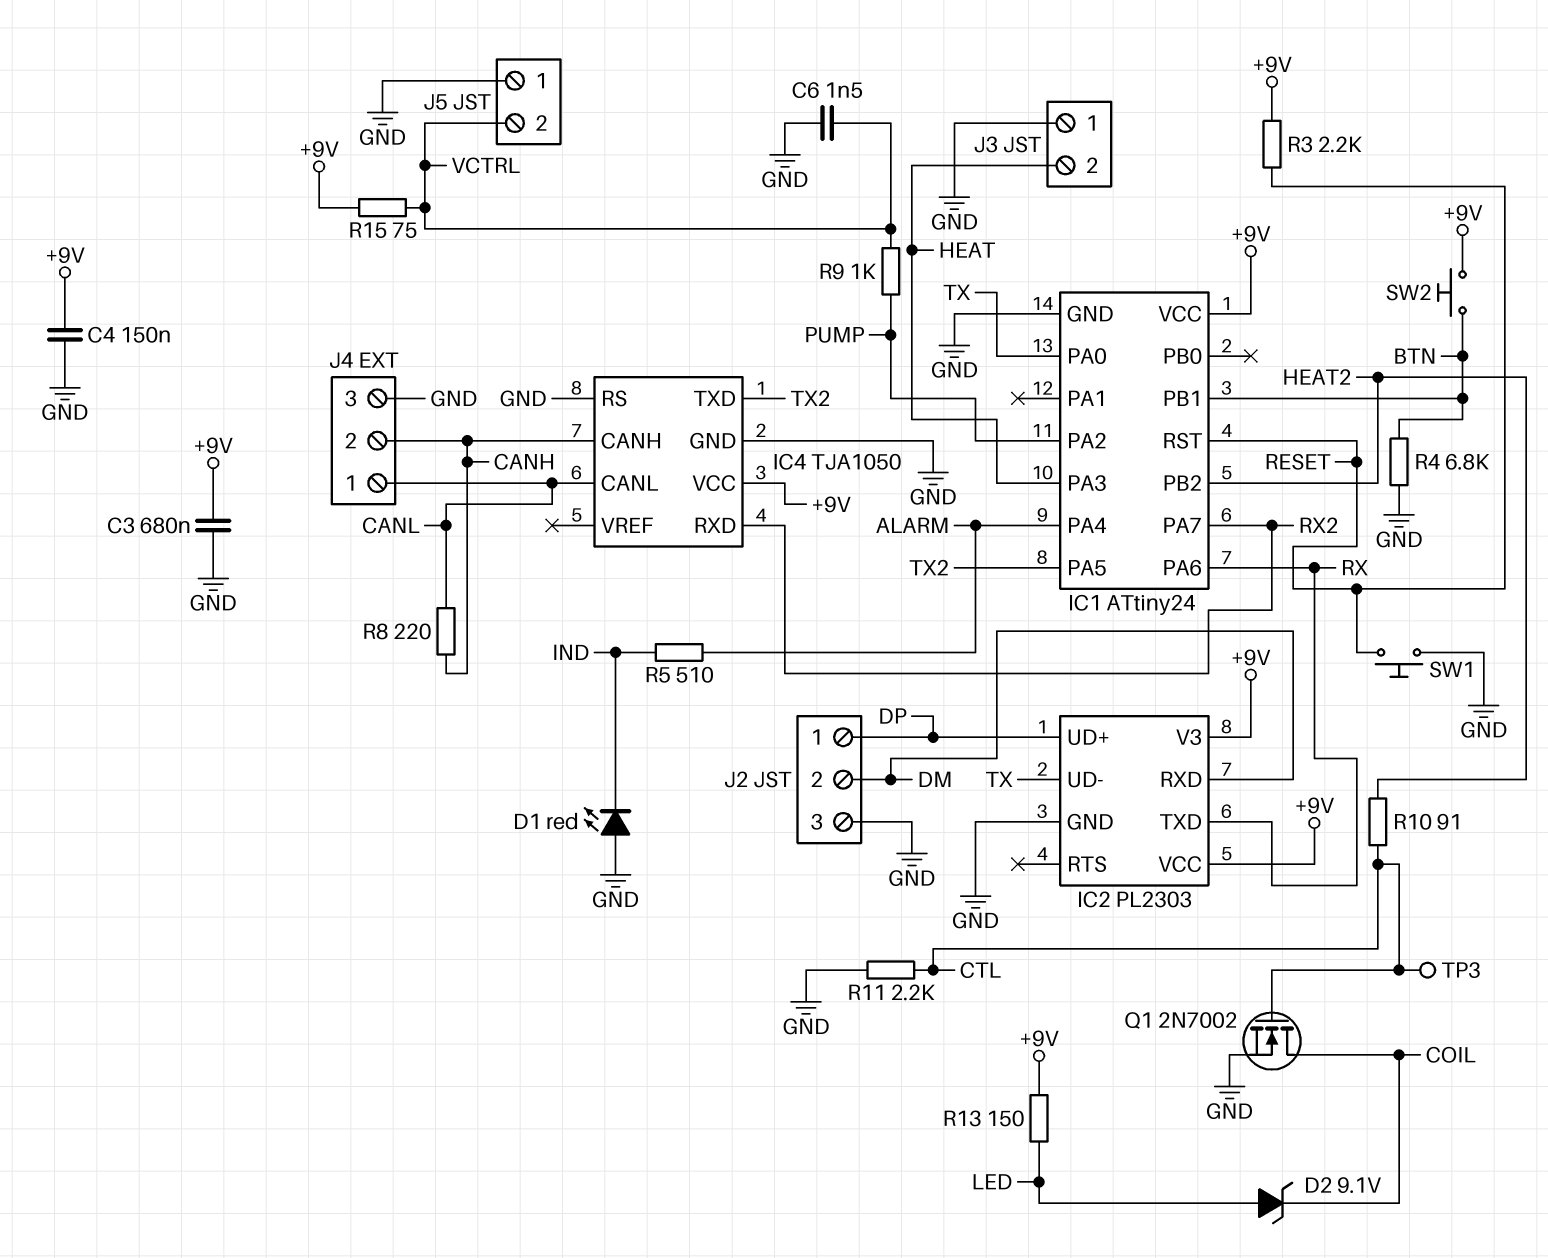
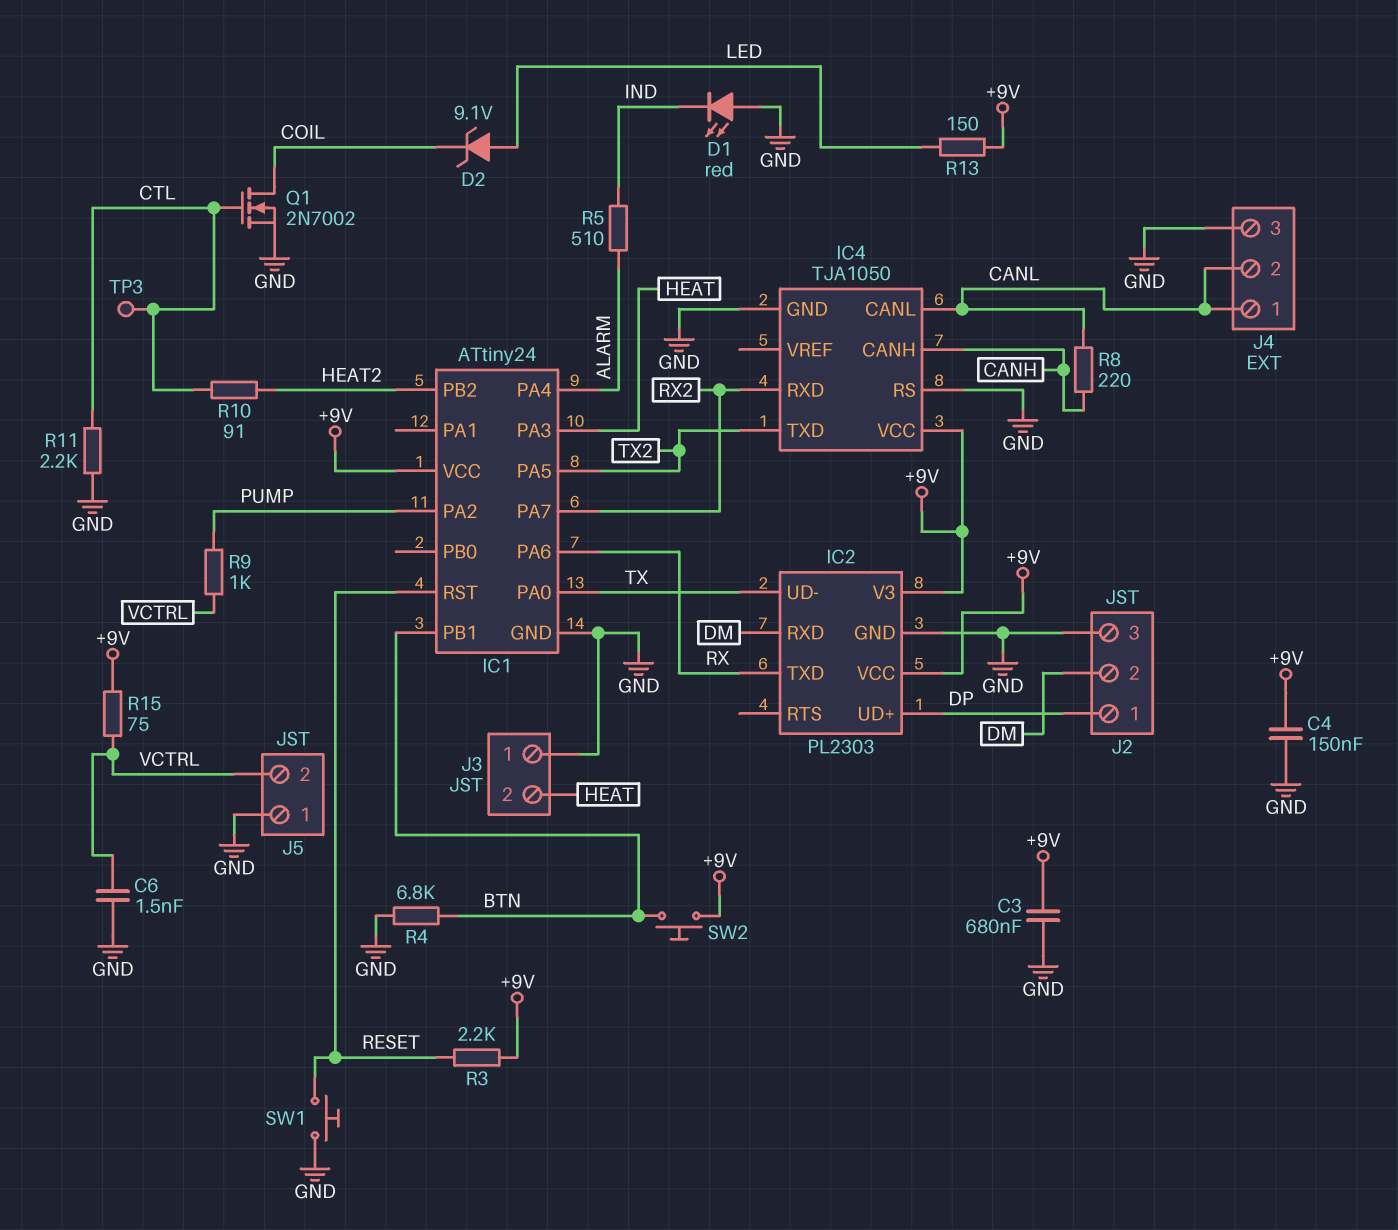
J4 pin 2: CANH -> CANL

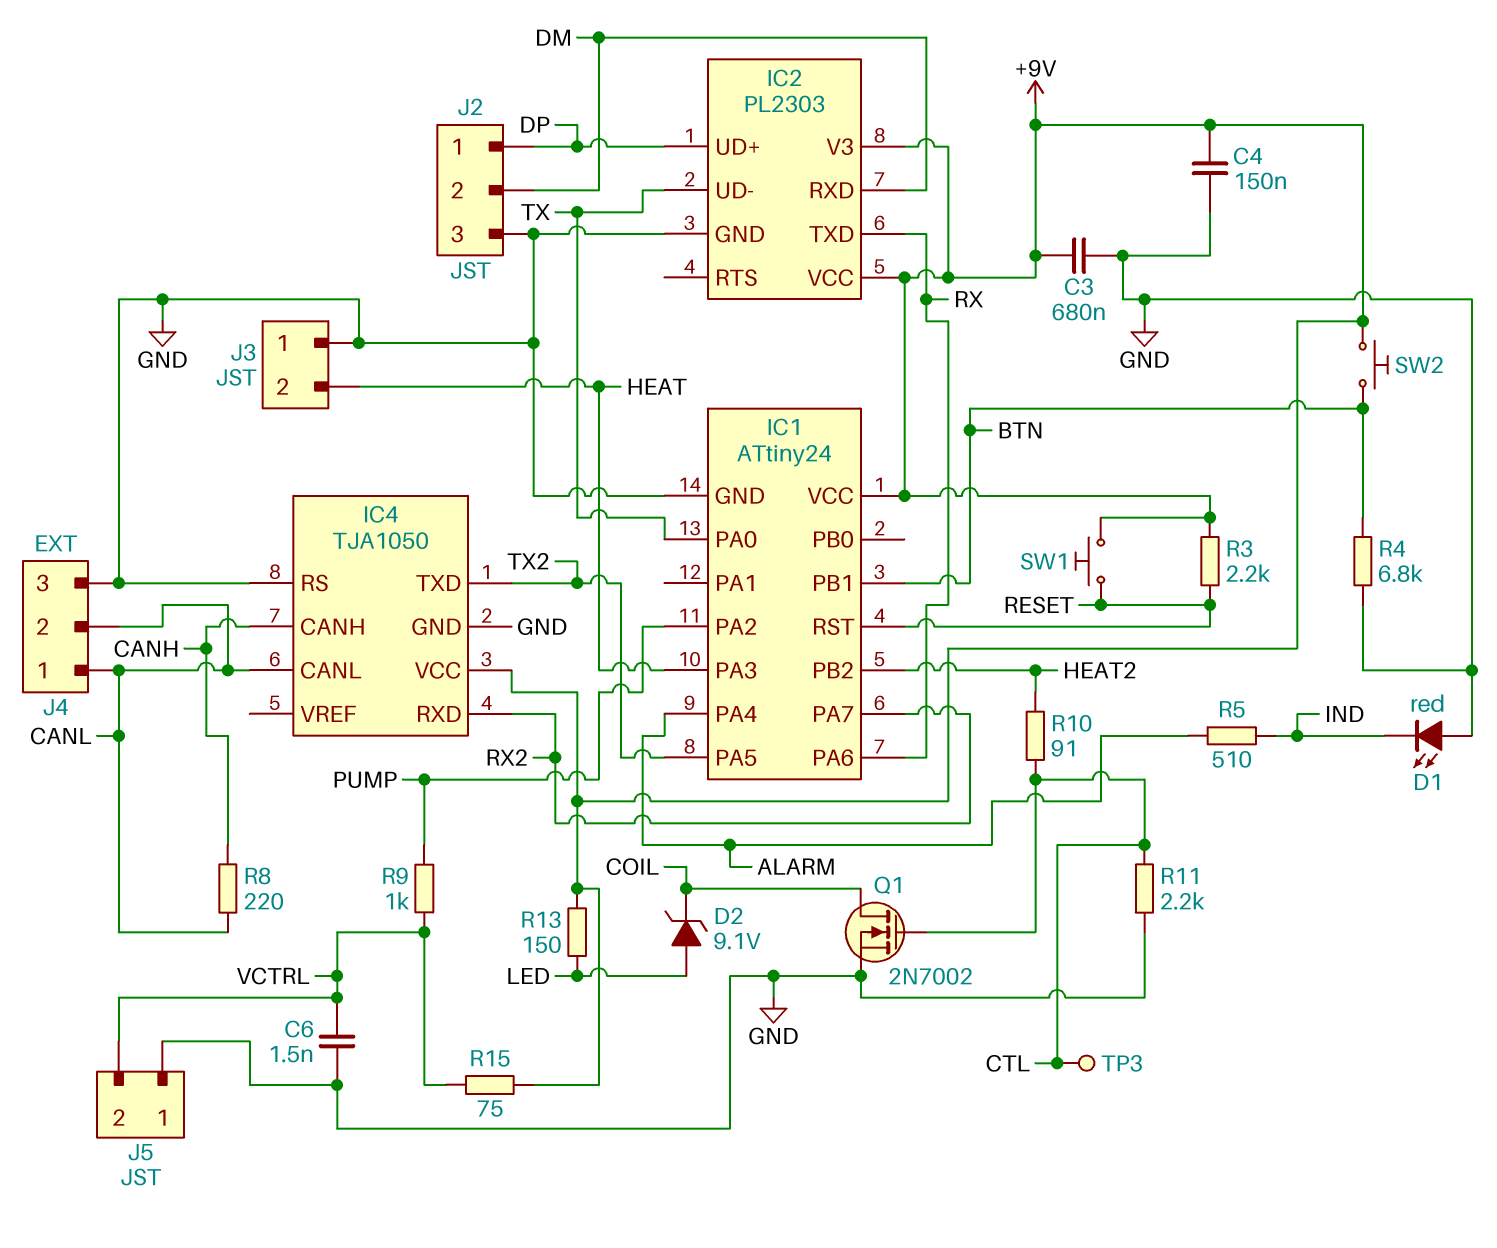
SW1: button (GND, RESET) -> button (+9V, RESET)

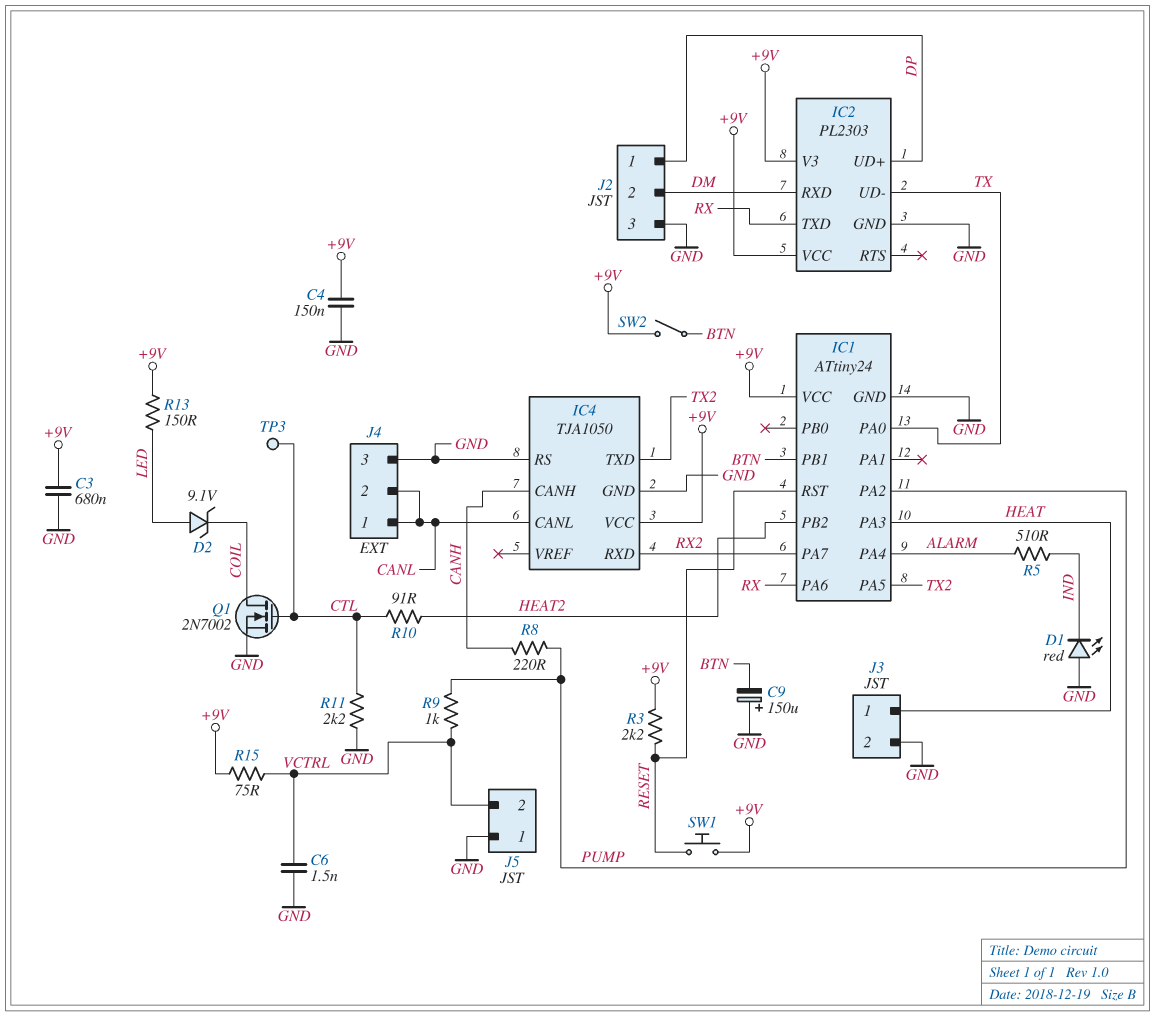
C9: none -> 150uF (plus GND, minus BTN)
J3 pin 1: GND -> HEAT
J3 pin 2: HEAT -> GND
R4: 6.8k (BTN, GND) -> none
R8: 220 (CANH, CANL) -> 220 (CANH, PUMP)
SW2: button (+9V, BTN) -> switch (+9V, BTN)

